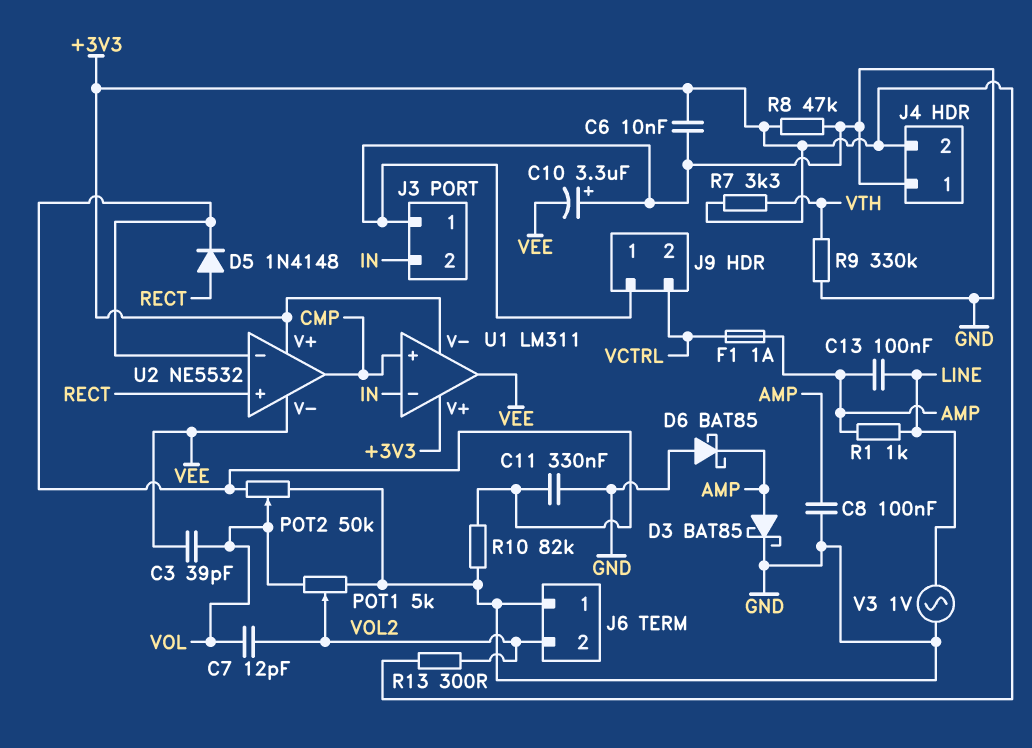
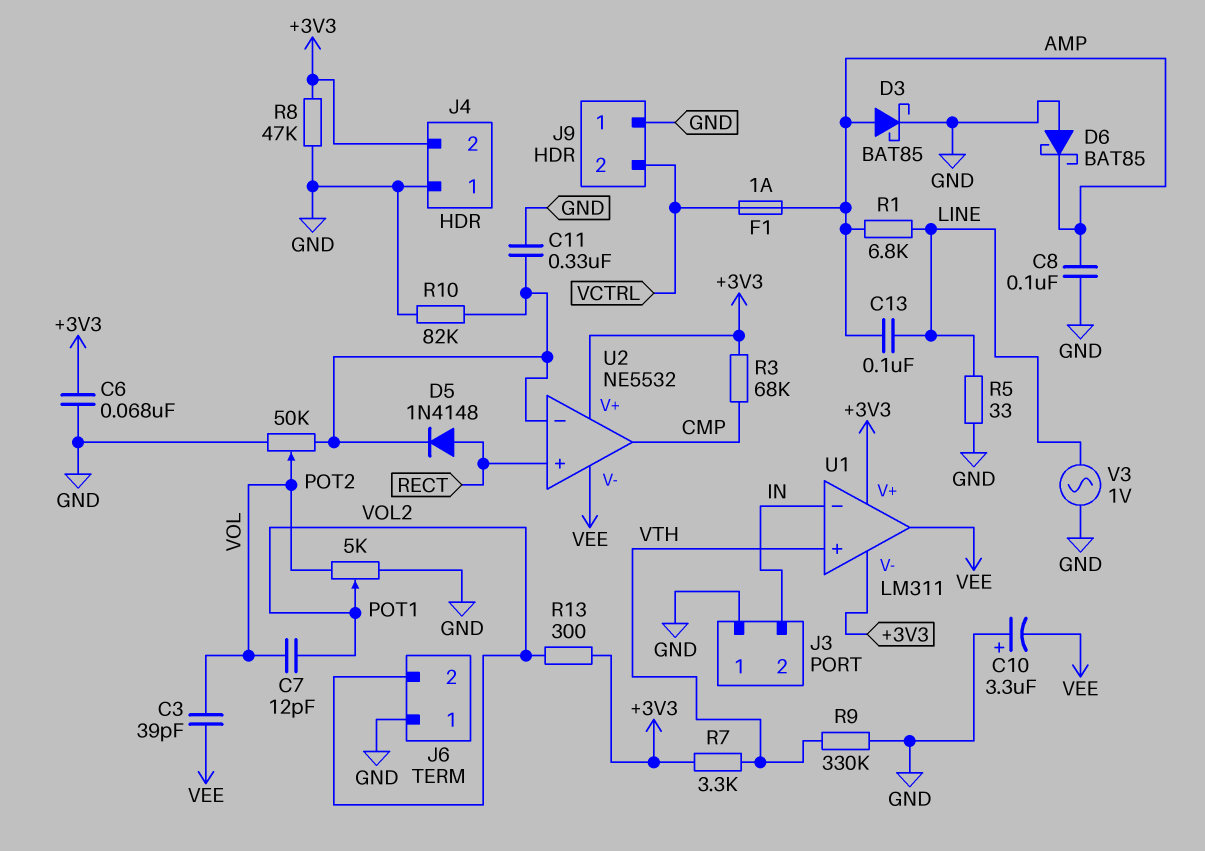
C6: 10nF (+3V3, GND) -> 68nF (+3V3, GND)
R1: 1k (AMP, LINE) -> 6.8k (AMP, LINE)
R3: none -> 68k (+3V3, CMP)
R5: none -> 33 (GND, LINE)
U1 pin in+: CMP -> VTH

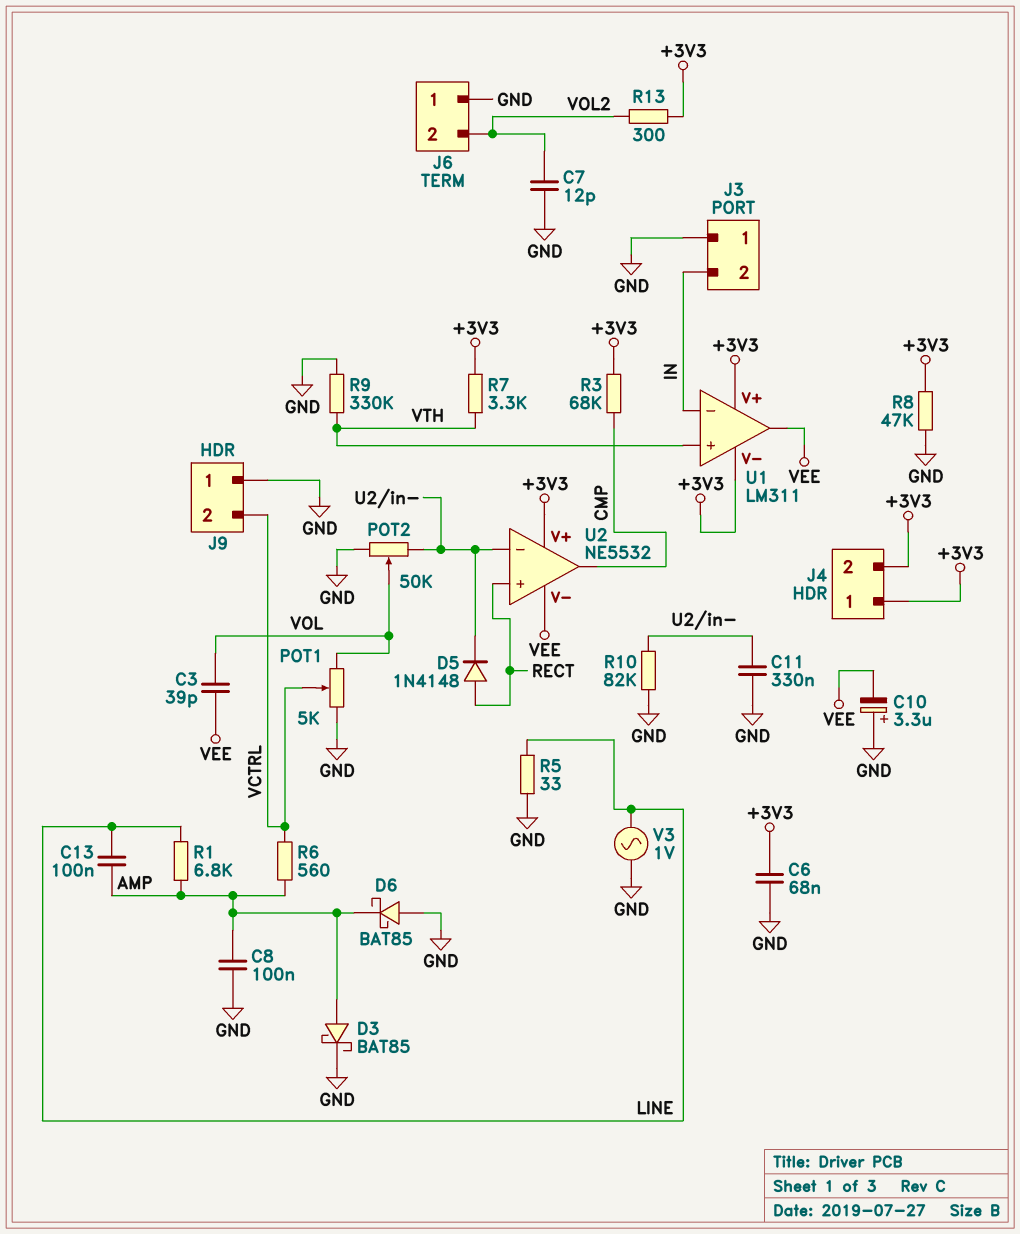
C7: 12pF (VOL, VOL2) -> 12pF (GND, VOL2)
F1: 1A (AMP, VCTRL) -> none
J4 pin 1: GND -> +3V3
POT1: 5k (GND, VOL, wiper VOL2) -> 5k (GND, VOL, wiper VCTRL)
R6: none -> 560 (AMP, VCTRL)

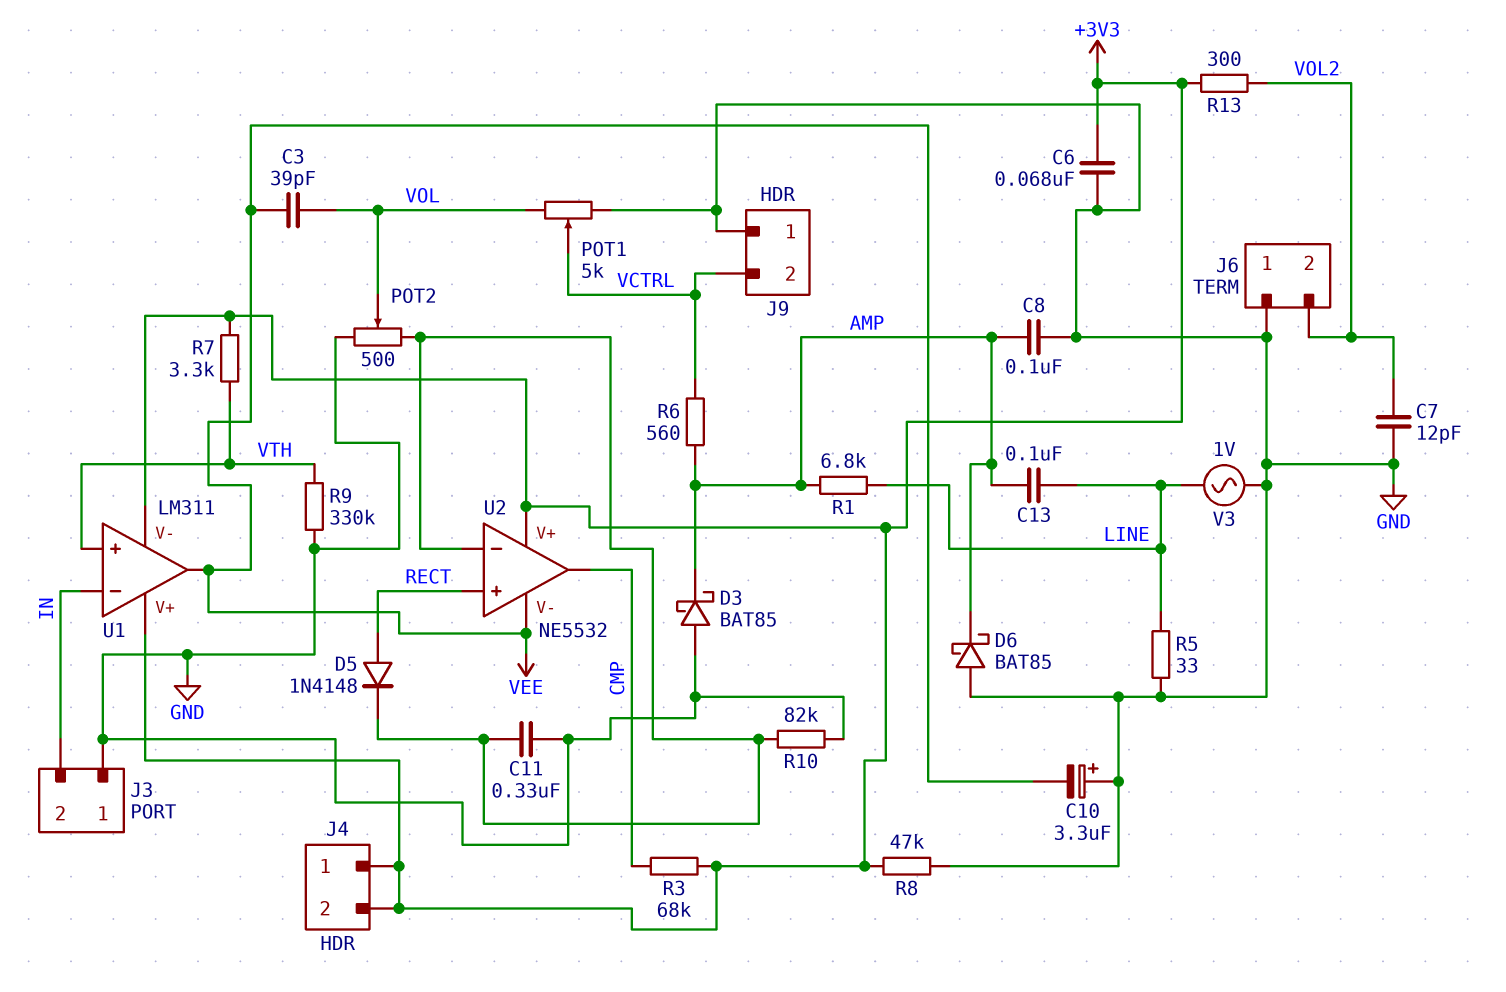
D3: schottky BAT85 (A AMP, K GND) -> schottky BAT85 (A GND, K AMP)
POT2: 50k (GND, U2/in-, wiper VOL) -> 500 (GND, U2/in-, wiper VOL)

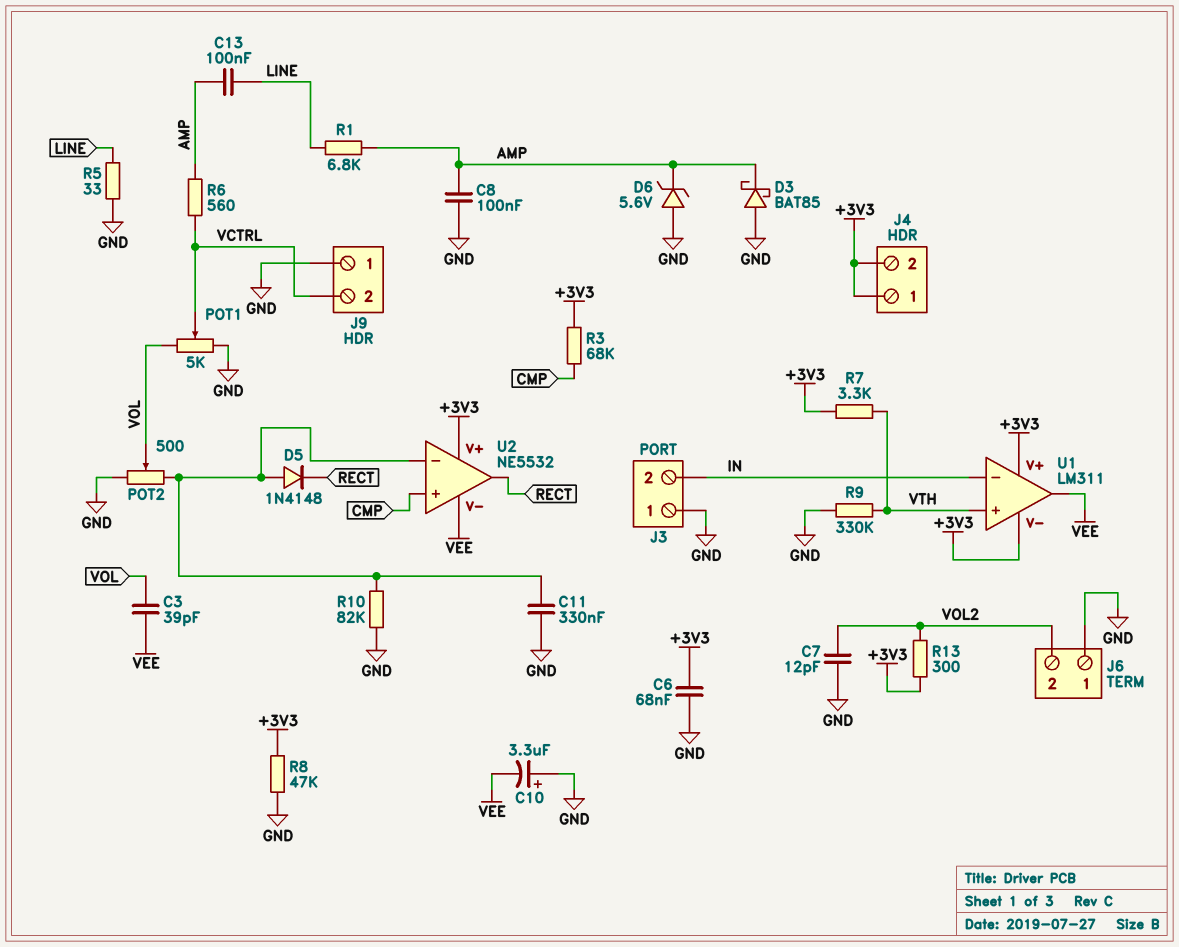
D5: diode 1N4148 (A RECT, K U2/in-) -> diode 1N4148 (A U2/in-, K RECT)
D6: schottky BAT85 (A GND, K AMP) -> zener 5.6V (A GND, K AMP)
U2 pin in+: RECT -> CMP
U2 pin out: CMP -> RECT
V3: AC 1V (GND, LINE) -> none

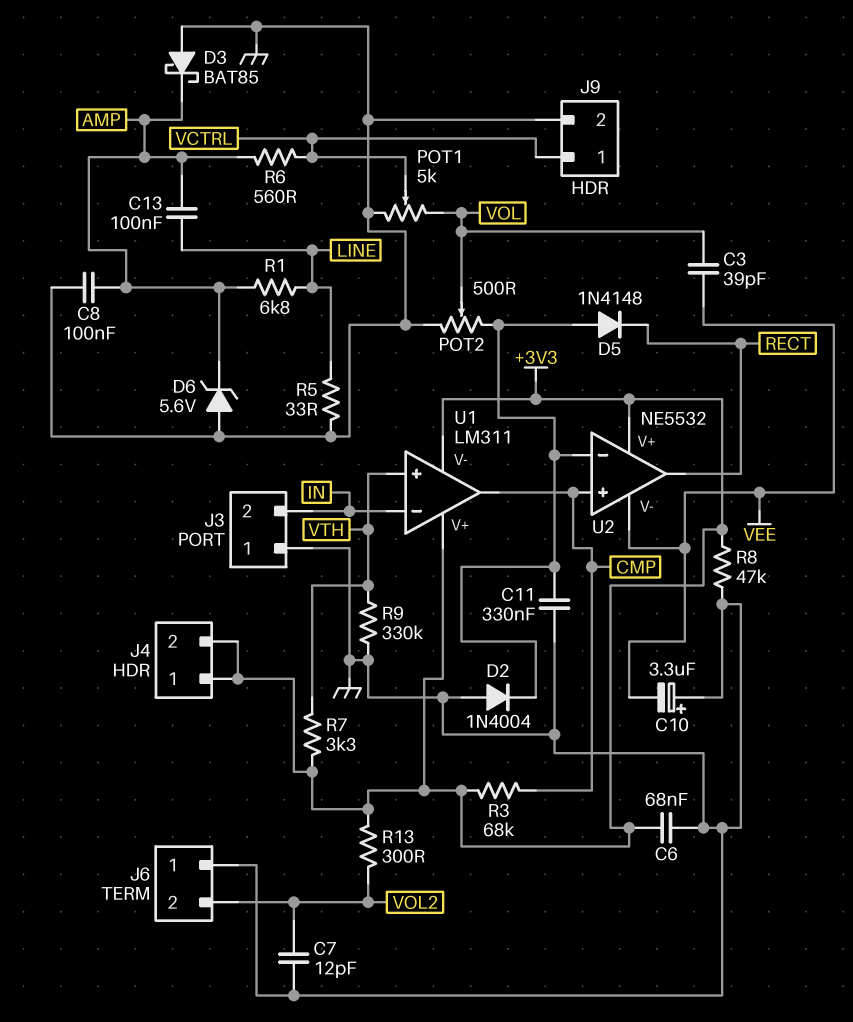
D2: none -> diode 1N4004 (A GND, K U2/in-)
J9 pin 1: GND -> VCTRL
J9 pin 2: VCTRL -> GND
R10: 82k (GND, U2/in-) -> none
U1 pin out: VEE -> CMP

